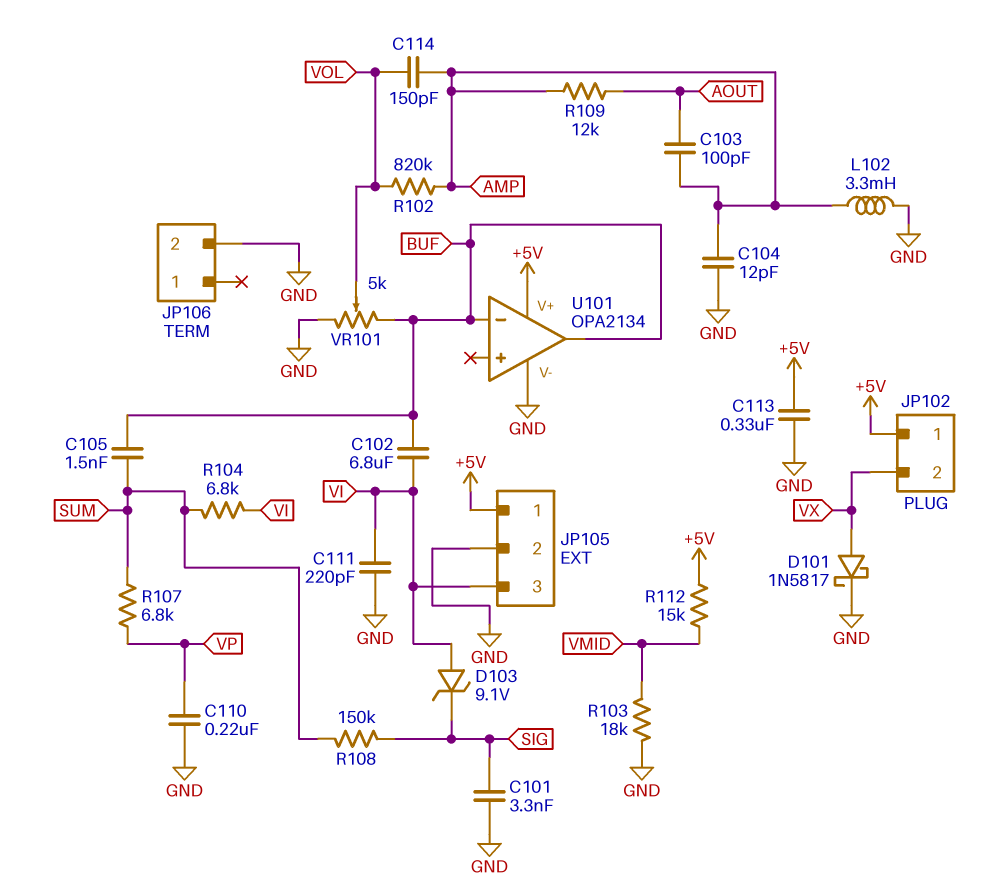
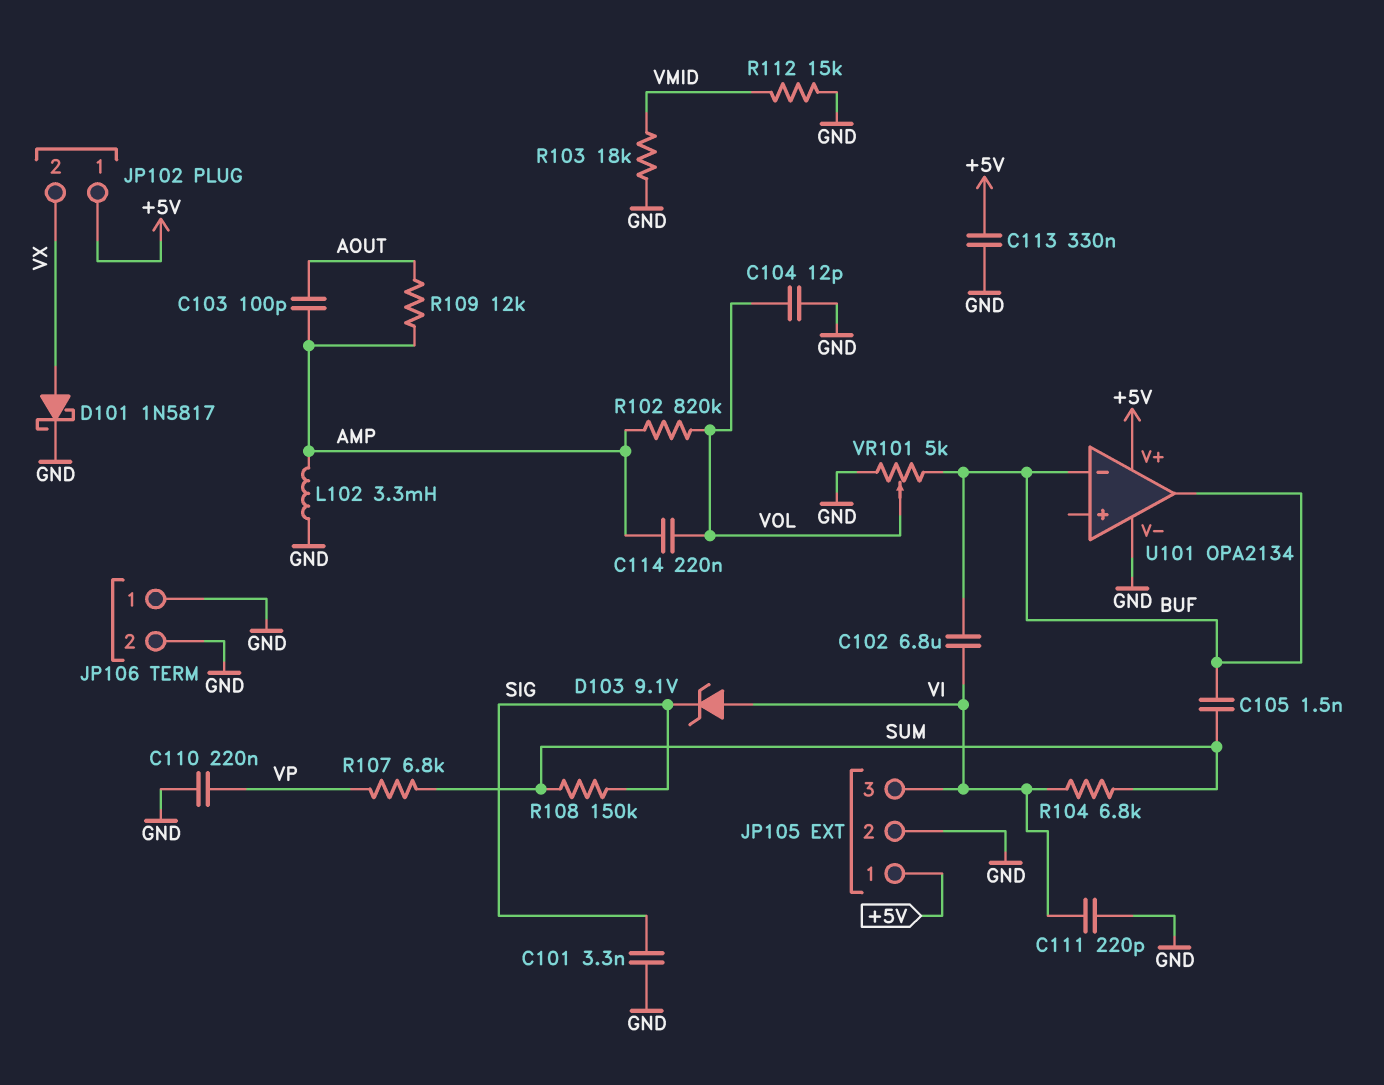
C104: 12pF (AMP, GND) -> 12pF (GND, VOL)
C114: 150pF (AMP, VOL) -> 220nF (AMP, VOL)
JP106 pin 1: none -> GND
R112: 15k (+5V, VMID) -> 15k (GND, VMID)

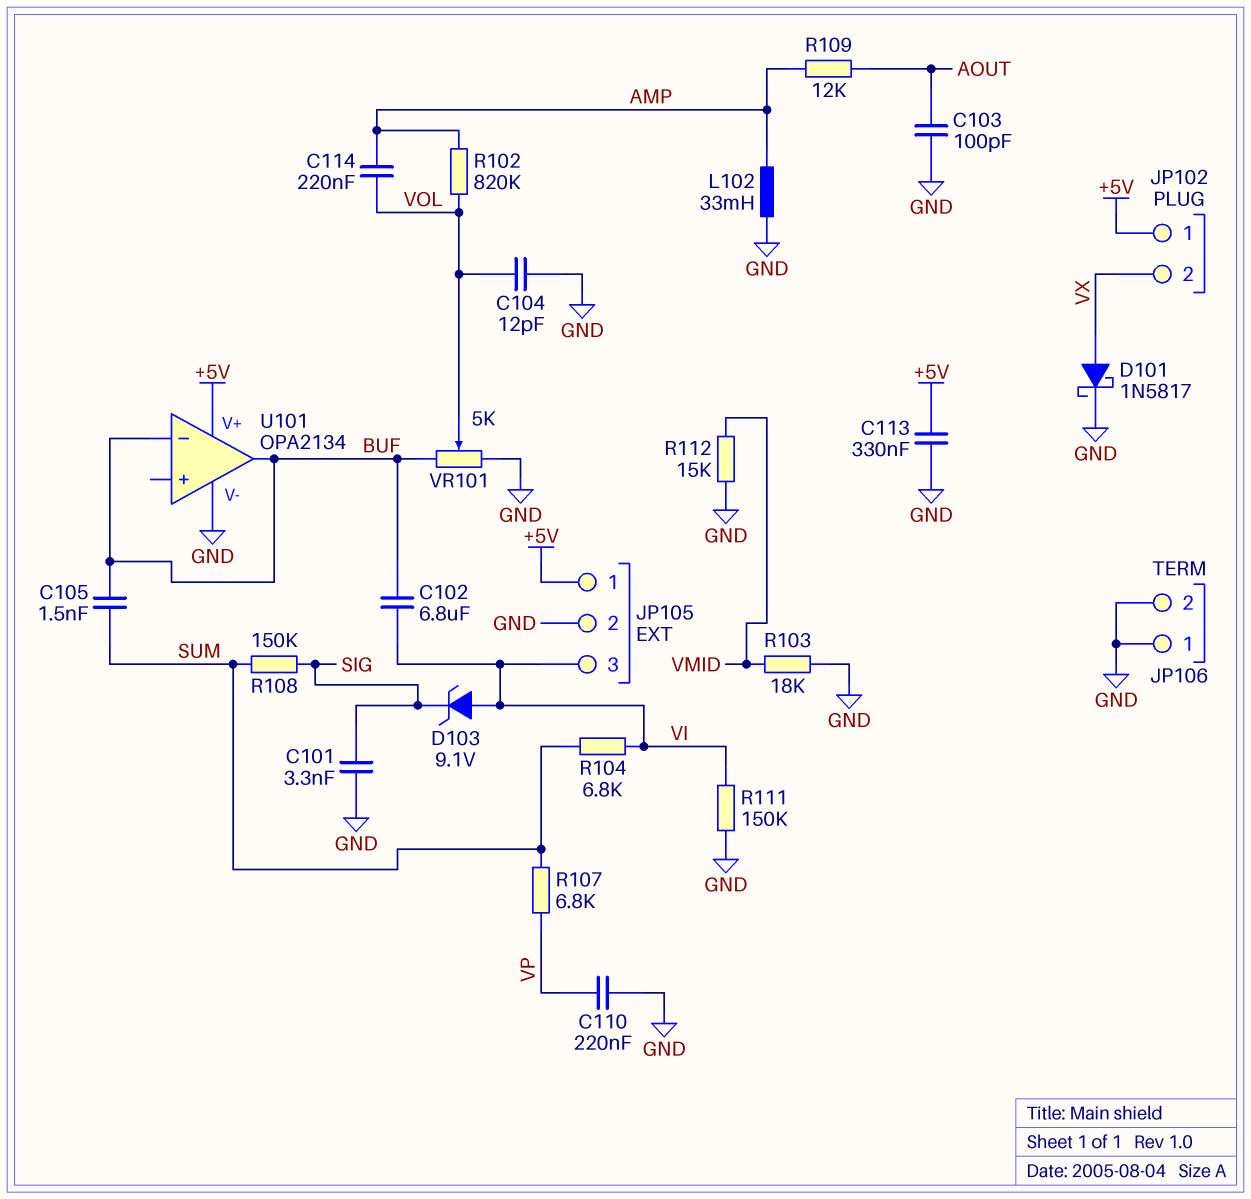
C103: 100pF (AMP, AOUT) -> 100pF (AOUT, GND)
C111: 220pF (GND, VI) -> none
L102: 3.3mH (AMP, GND) -> 33mH (AMP, GND)
R111: none -> 150k (GND, VI)

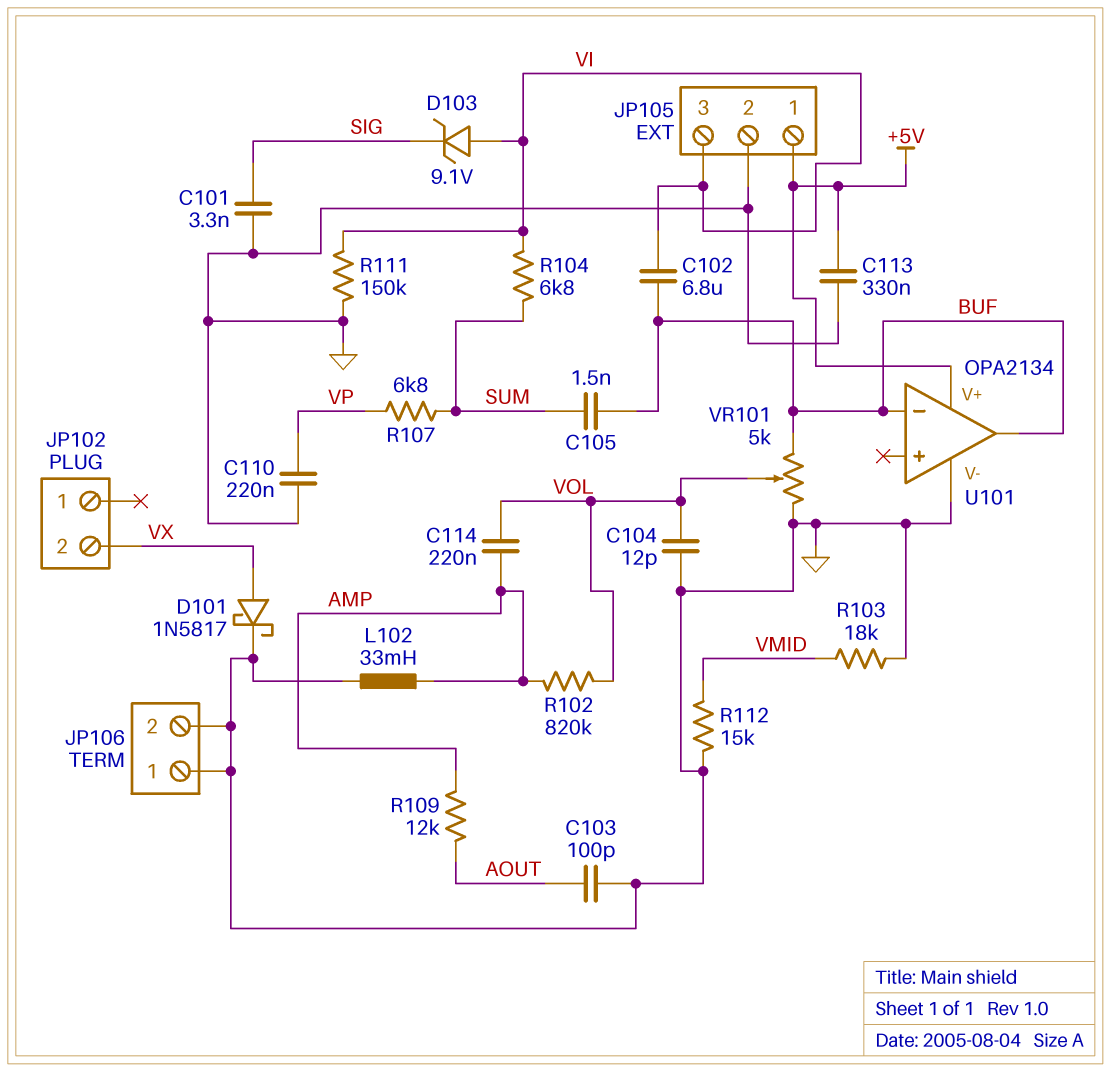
JP102 pin 1: +5V -> none
R108: 150k (SIG, SUM) -> none

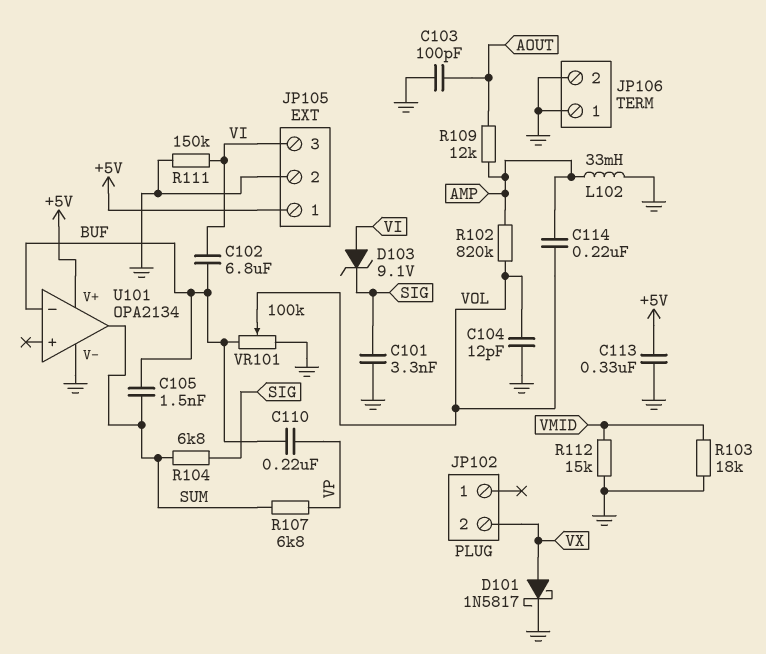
C110: 220nF (GND, VP) -> 220nF (BUF, VP)
R104: 6.8k (SUM, VI) -> 6.8k (SIG, SUM)
U101 pin out: BUF -> SUM
VR101: 5k (BUF, GND, wiper VOL) -> 100k (BUF, GND, wiper VOL)

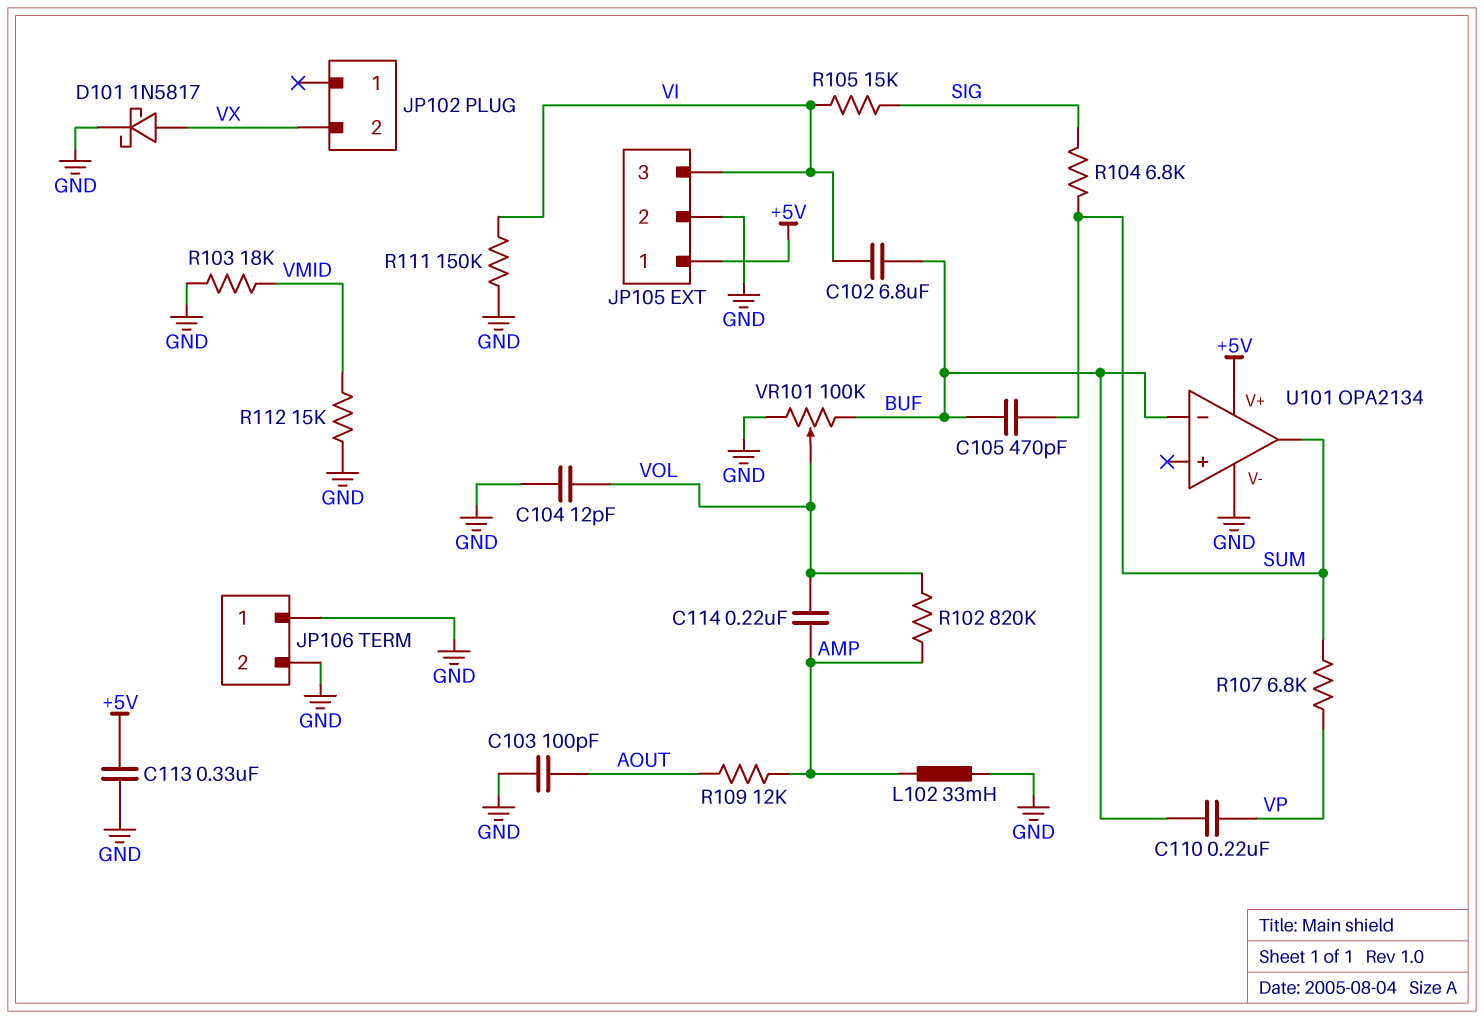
C101: 3.3nF (GND, SIG) -> none
C105: 1.5nF (BUF, SUM) -> 470pF (BUF, SUM)
D103: zener 9.1V (A VI, K SIG) -> none
R105: none -> 15k (SIG, VI)

